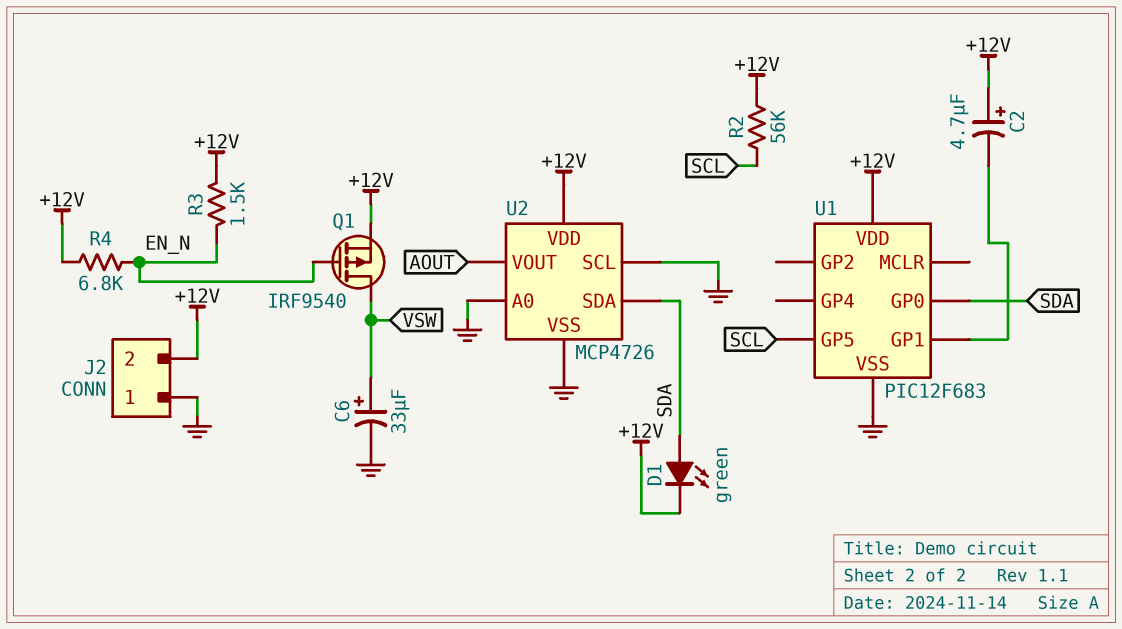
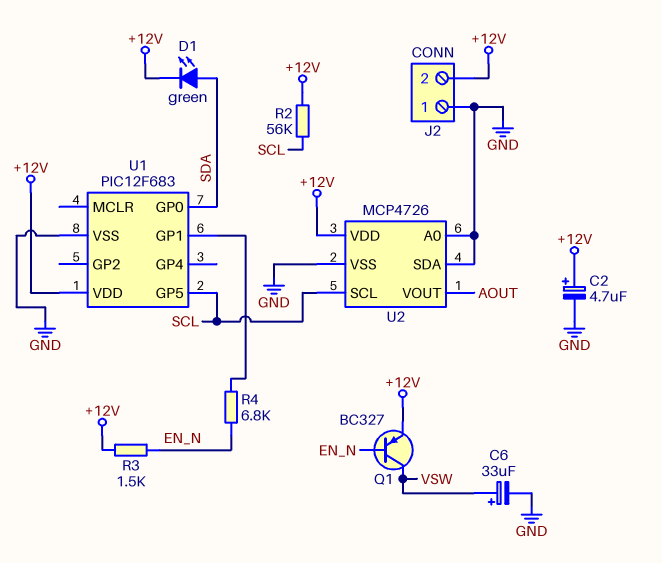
C2: 4.7uF (plus +12V, minus U1/GP1) -> 4.7uF (plus +12V, minus GND)
Q1: PMOS IRF9540 (G EN_N, D VSW, S +12V) -> PNP BC327 (B EN_N, C VSW, E +12V)
R4: 6.8k (+12V, EN_N) -> 6.8k (EN_N, U1/GP1)
U2 pin SCL: GND -> SCL
U2 pin SDA: SDA -> GND

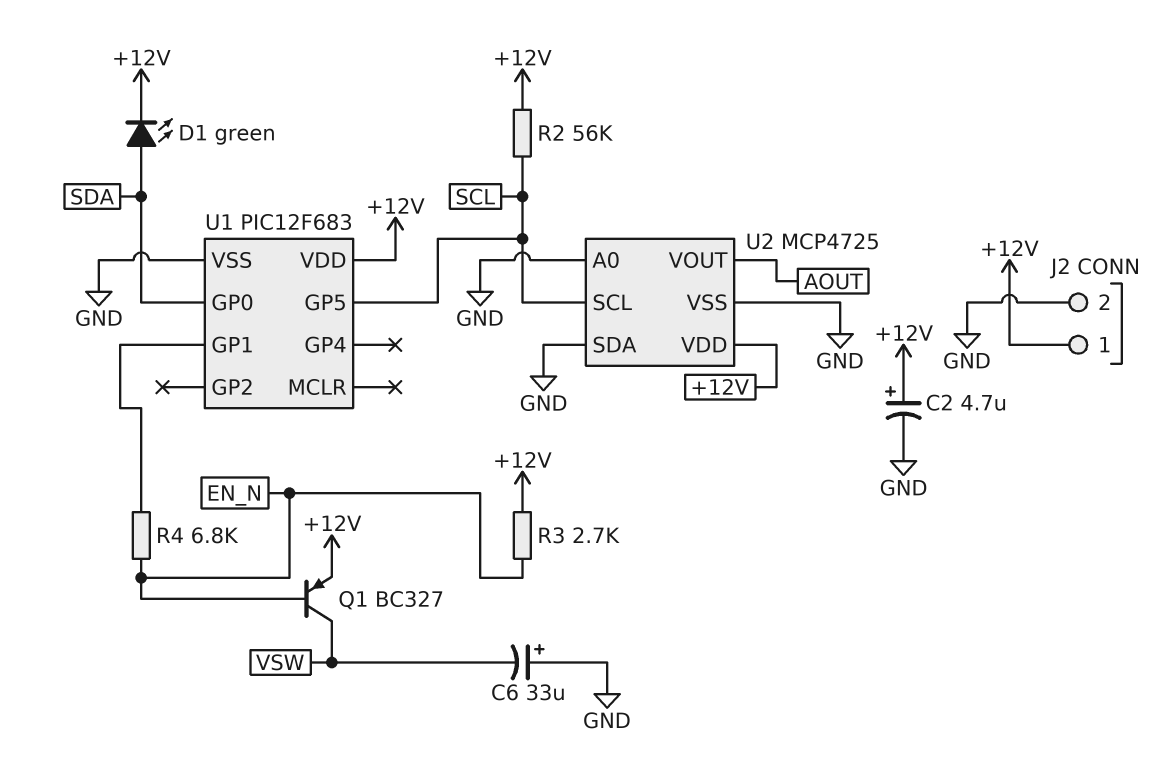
C6: 33uF (plus VSW, minus GND) -> 33uF (plus GND, minus VSW)
J2 pin 1: GND -> +12V
J2 pin 2: +12V -> GND
R3: 1.5k (+12V, EN_N) -> 2.7k (+12V, EN_N)
U2: MCP4726 -> MCP4725

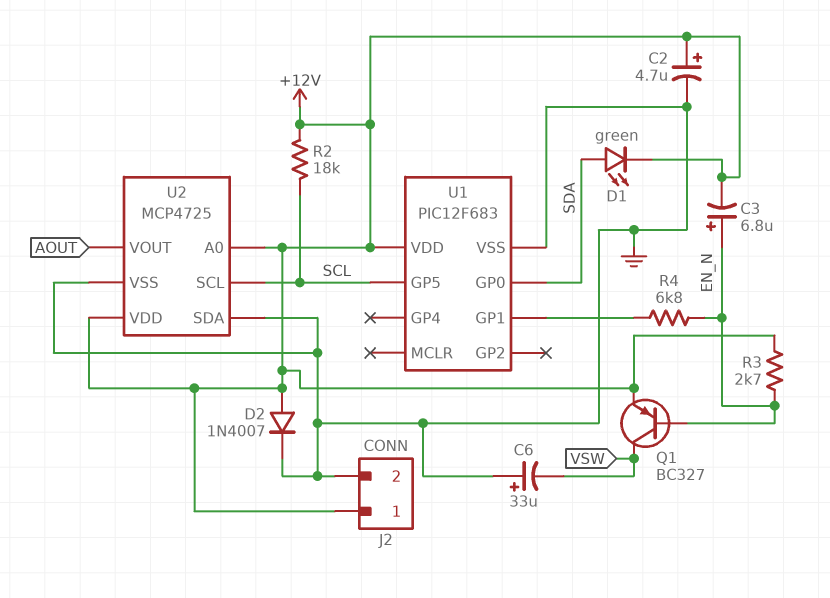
C3: none -> 6.8uF (plus EN_N, minus +12V)
D2: none -> diode 1N4007 (A +12V, K GND)
R2: 56k (+12V, SCL) -> 18k (+12V, SCL)
U2 pin A0: GND -> +12V

